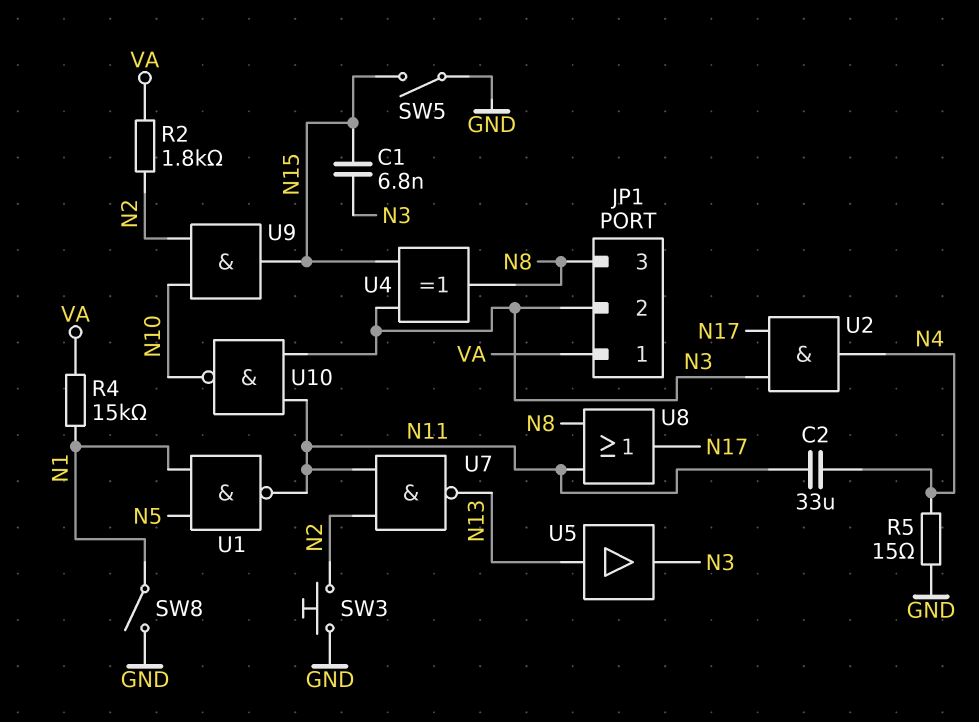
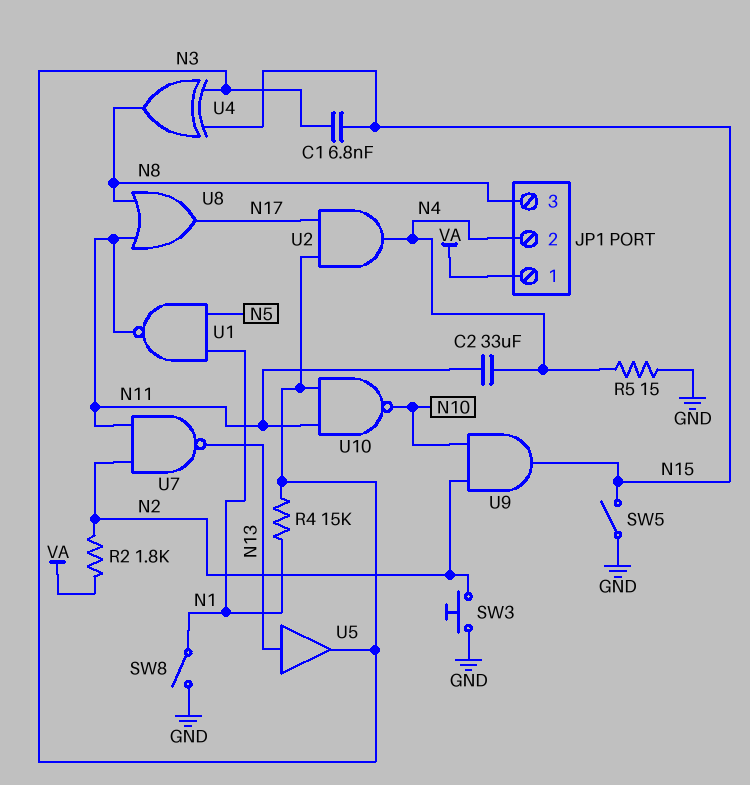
JP1 pin 2: N3 -> N4
R4: 15k (N1, VA) -> 15k (N1, N3)

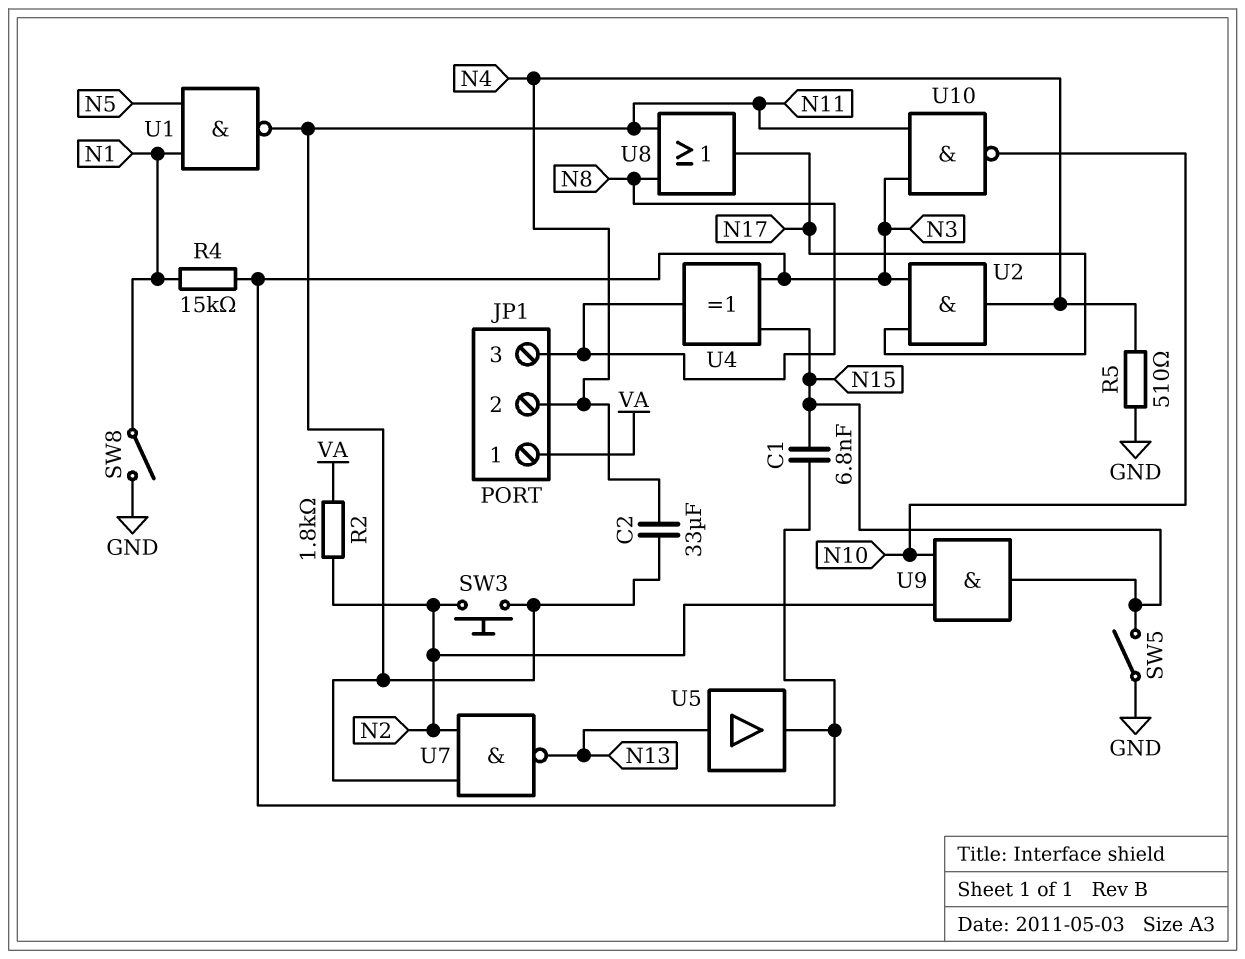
R5: 15 (GND, N4) -> 510 (GND, N4)
SW3: button (GND, N2) -> button (N2, N11)

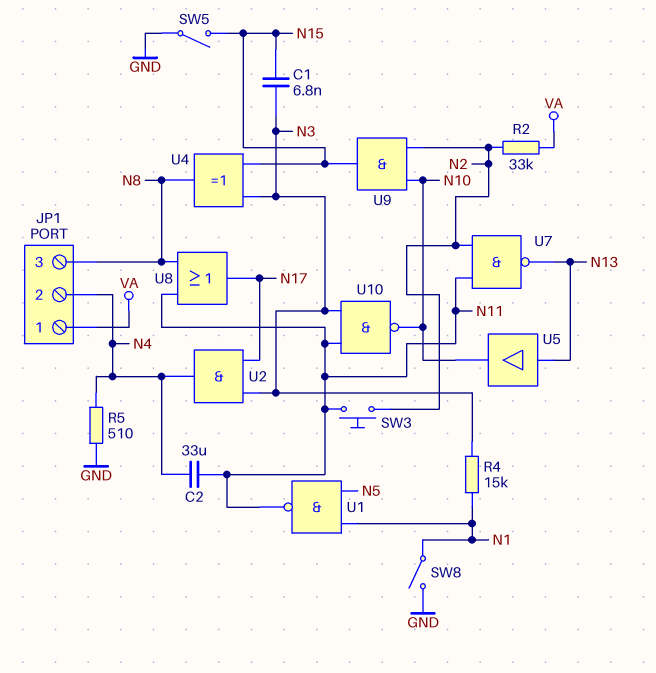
R2: 1.8k (N2, VA) -> 33k (N2, VA)
U5: buffer (in N13, out N3) -> buffer (in N13, out N10)

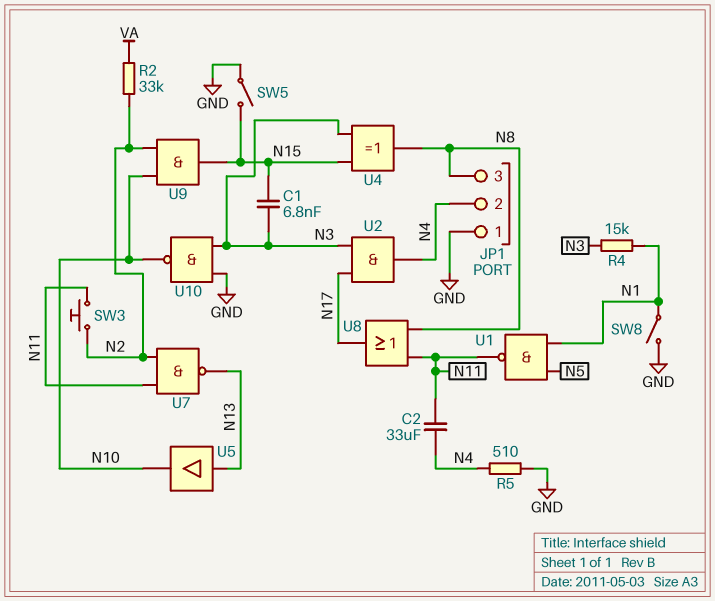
JP1 pin 1: VA -> GND
U10: NAND (in N3, in N11, out N10) -> NAND (in GND, in N3, out N10)

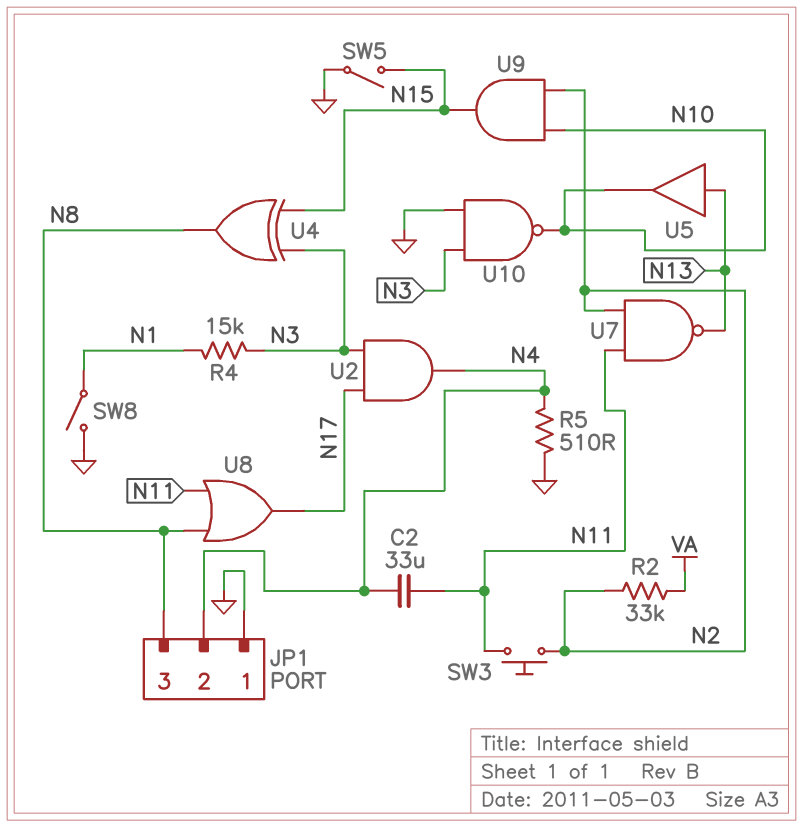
C1: 6.8nF (N3, N15) -> none
U1: NAND (in N1, in N5, out N11) -> none

